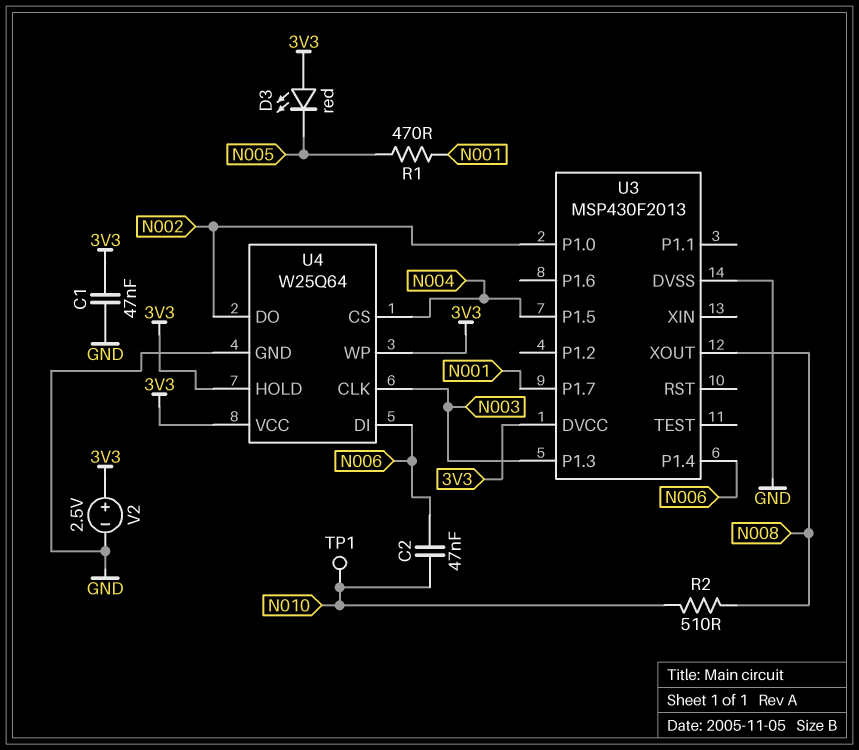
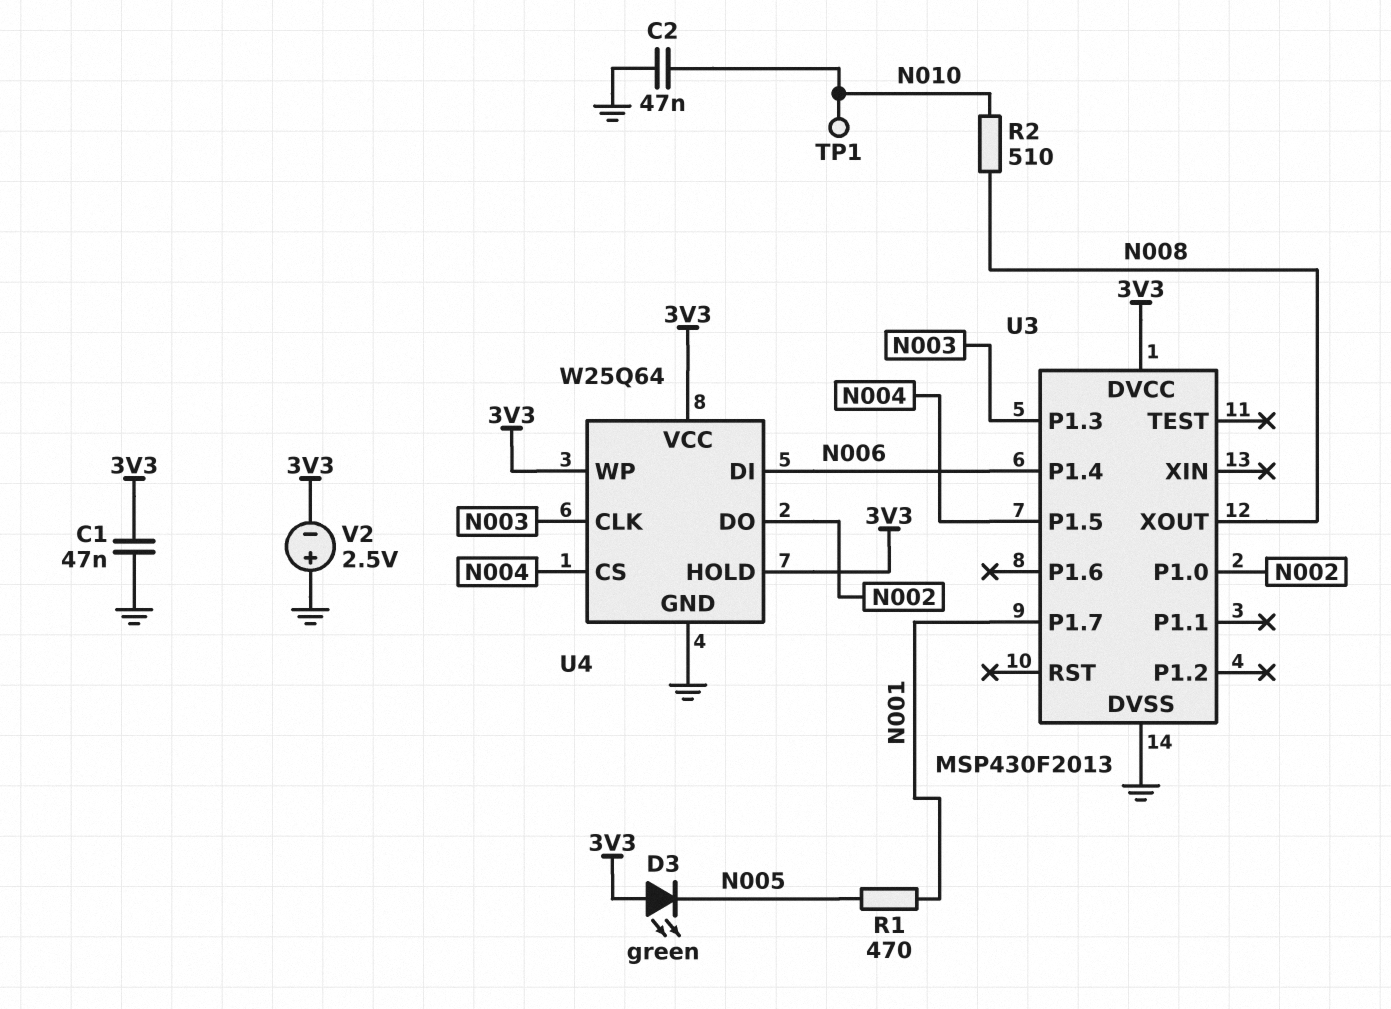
C2: 47nF (N006, N010) -> 47nF (GND, N010)
D3: LED red (A 3V3, K N005) -> LED green (A 3V3, K N005)
V2: 2.5V (plus 3V3, minus GND) -> 2.5V (plus GND, minus 3V3)

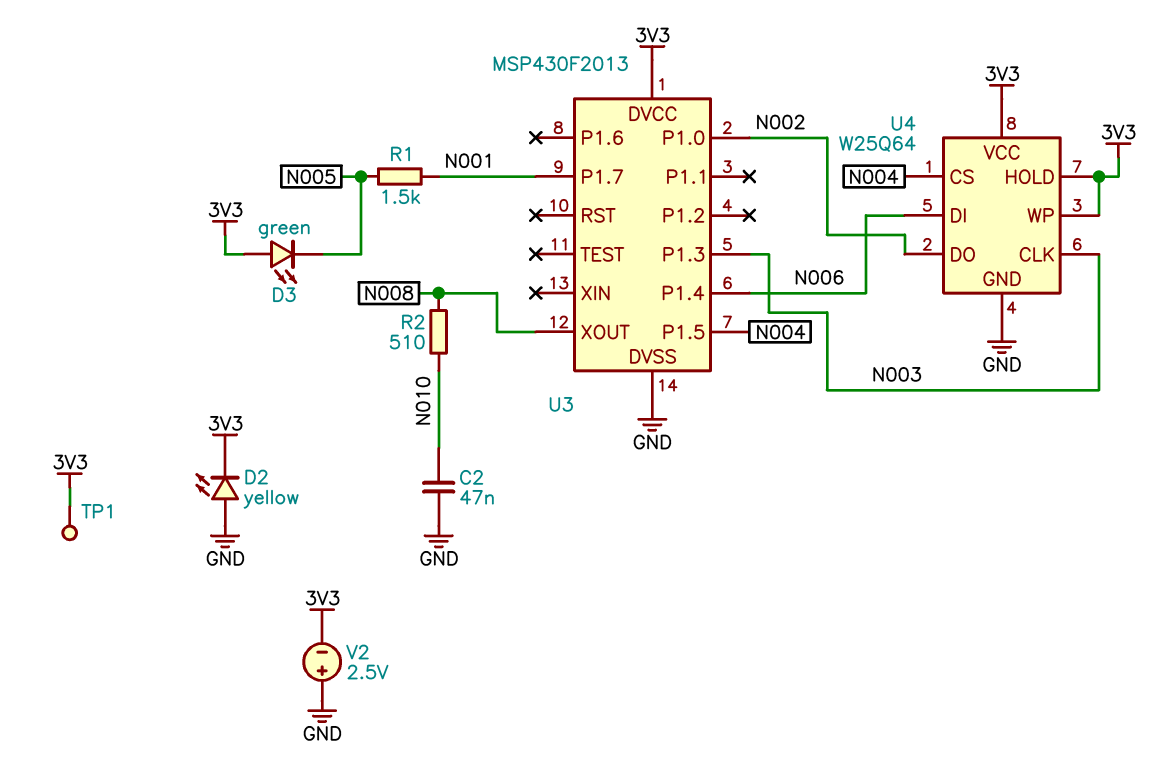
C1: 47nF (3V3, GND) -> none
D2: none -> LED yellow (A GND, K 3V3)
R1: 470 (N001, N005) -> 1.5k (N001, N005)
TP1: test point (N010) -> test point (3V3)

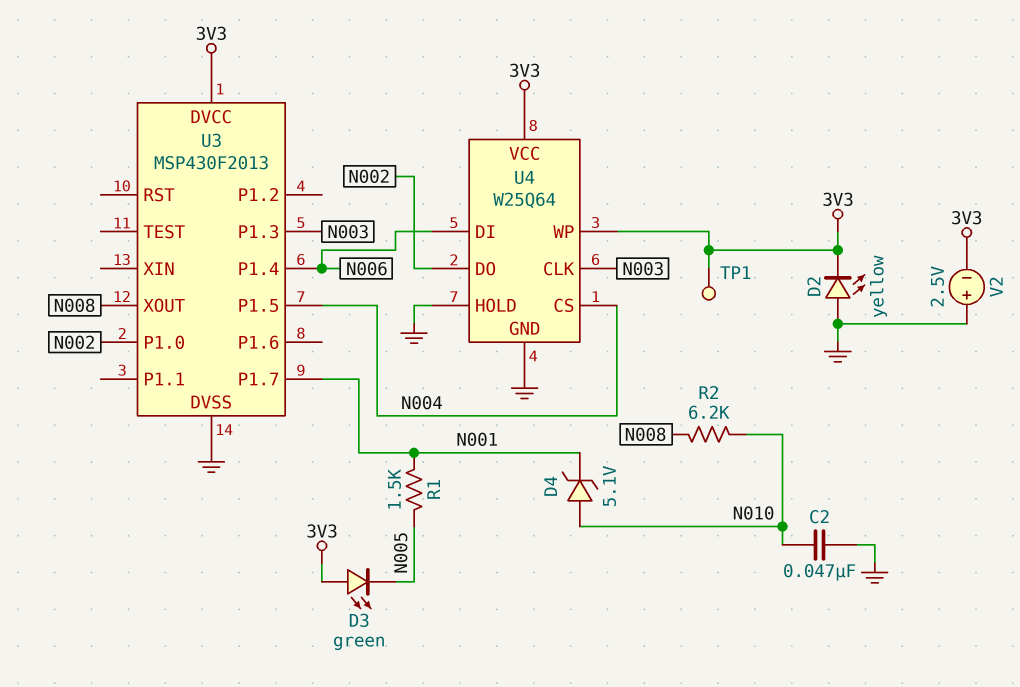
D4: none -> zener 5.1V (A N010, K N001)
R2: 510 (N008, N010) -> 6.2k (N008, N010)
U4 pin HOLD: 3V3 -> GND

